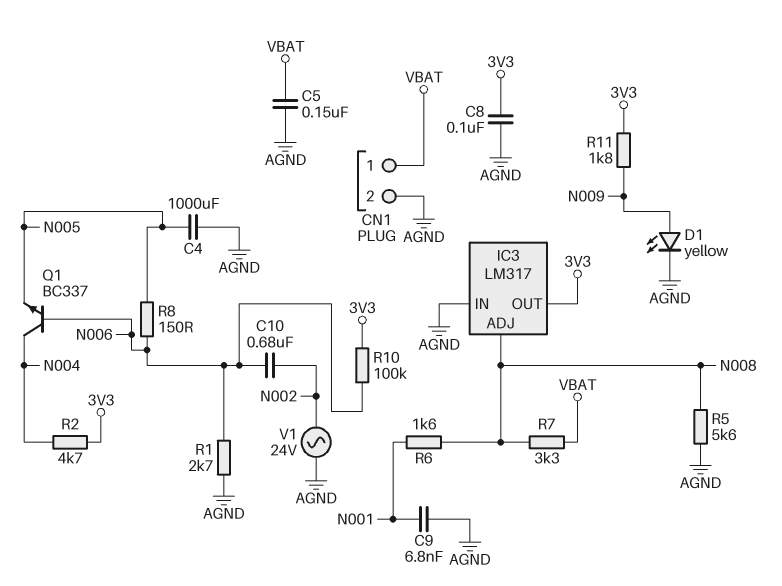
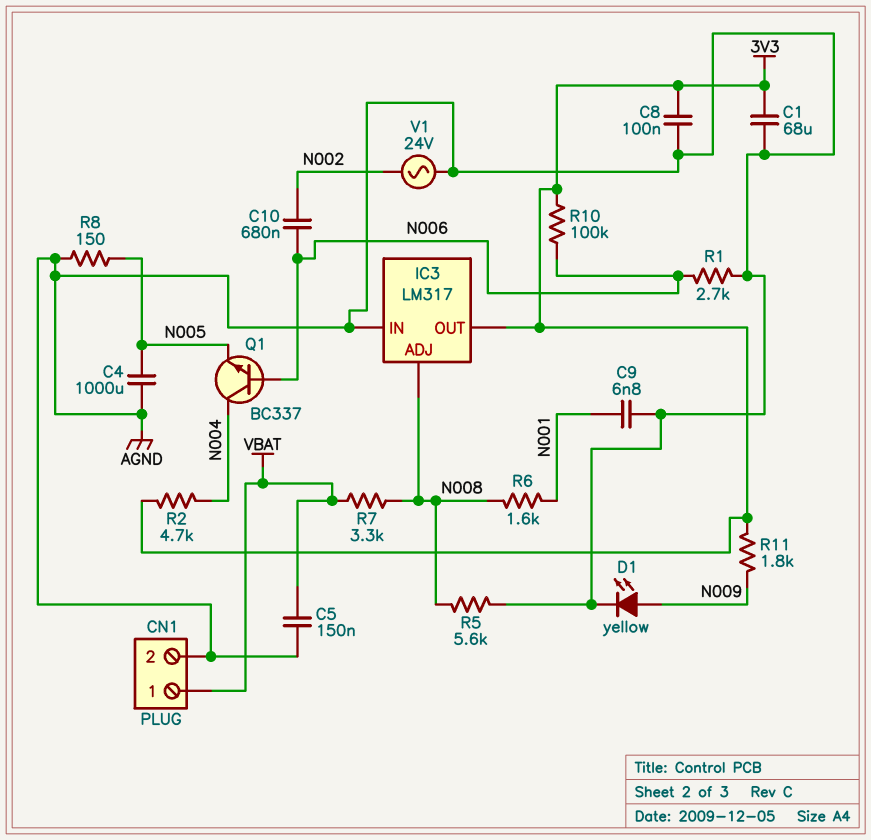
C1: none -> 68uF (3V3, AGND)
R8: 150 (N005, N006) -> 150 (AGND, N005)

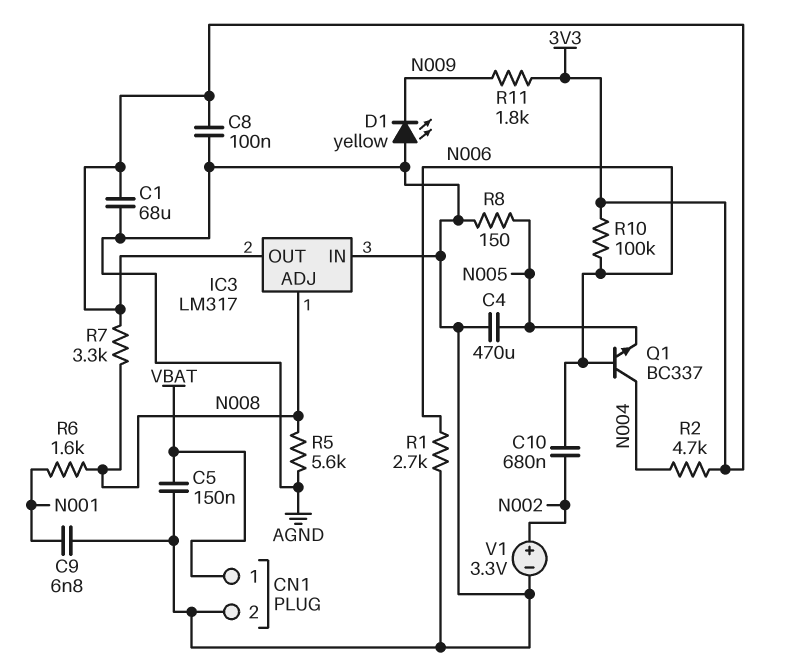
C4: 1000uF (AGND, N005) -> 470uF (AGND, N005)
D1: LED yellow (A N009, K AGND) -> LED yellow (A AGND, K N009)
R7: 3.3k (N008, VBAT) -> 3.3k (3V3, N008)
V1: AC 24V (AGND, N002) -> 3.3V (plus N002, minus AGND)

